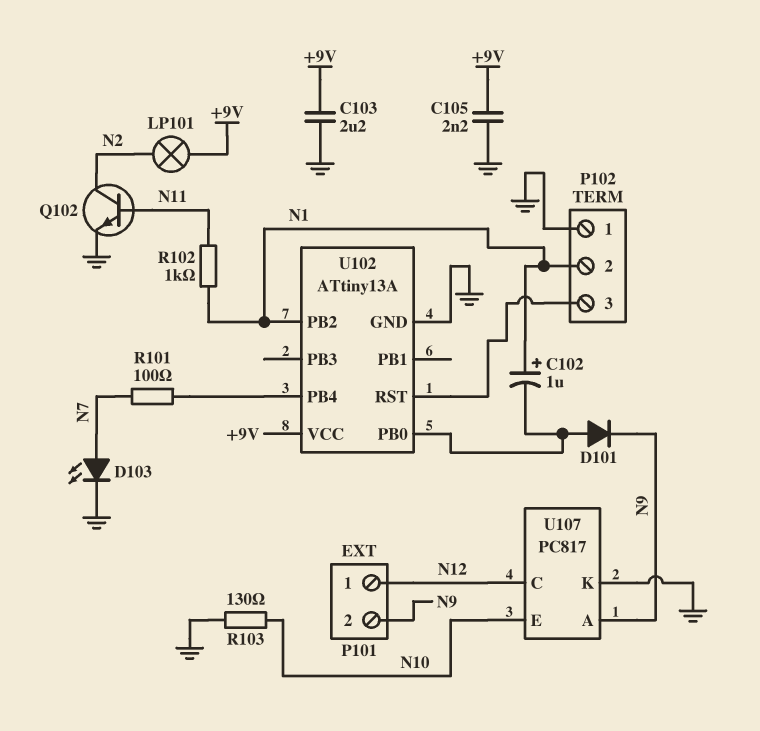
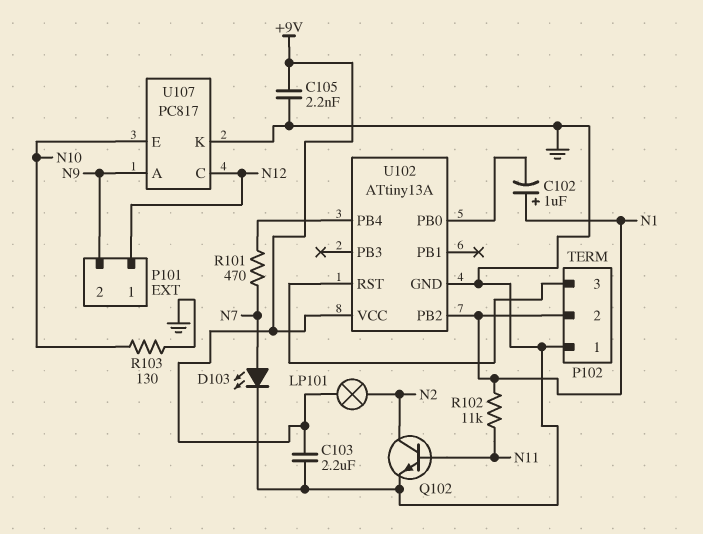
D101: diode (A U102/PB0, K N9) -> none
R101: 100 (N7, U102/PB4) -> 470 (N7, U102/PB4)
R102: 1k (N1, N11) -> 11k (N1, N11)

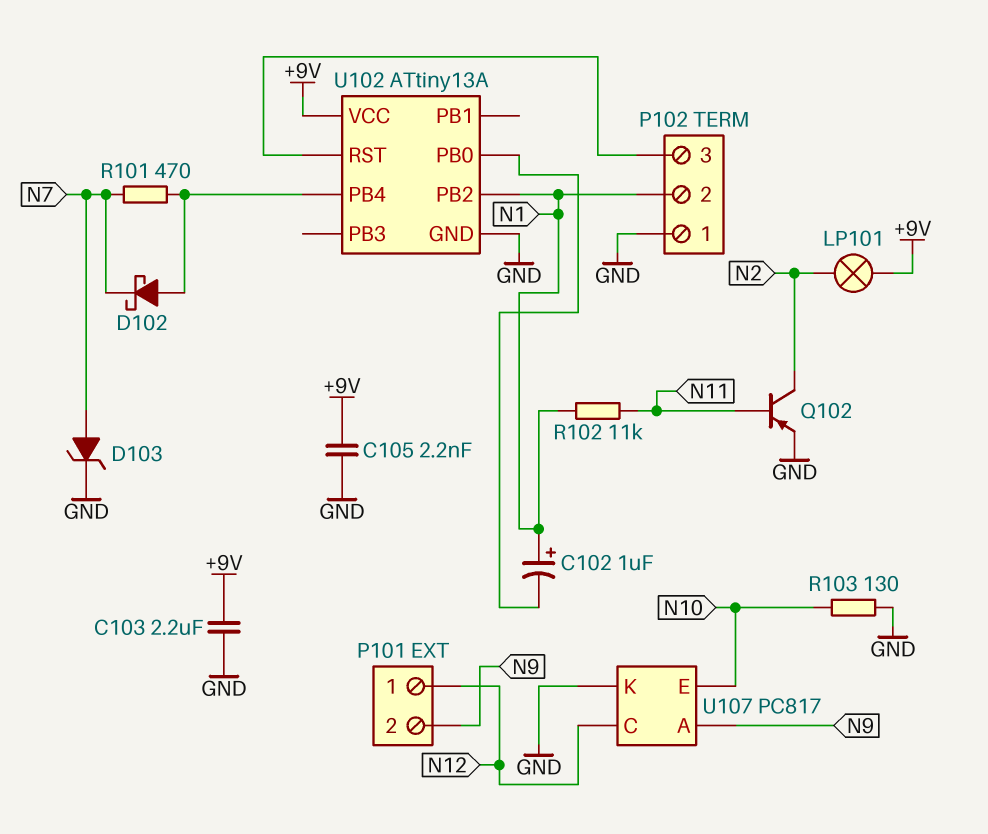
D102: none -> schottky (A U102/PB4, K N7)
D103: LED (A N7, K GND) -> zener (A N7, K GND)
Q102: NPN (B N11, C N2, E GND) -> PNP (B N11, C N2, E GND)

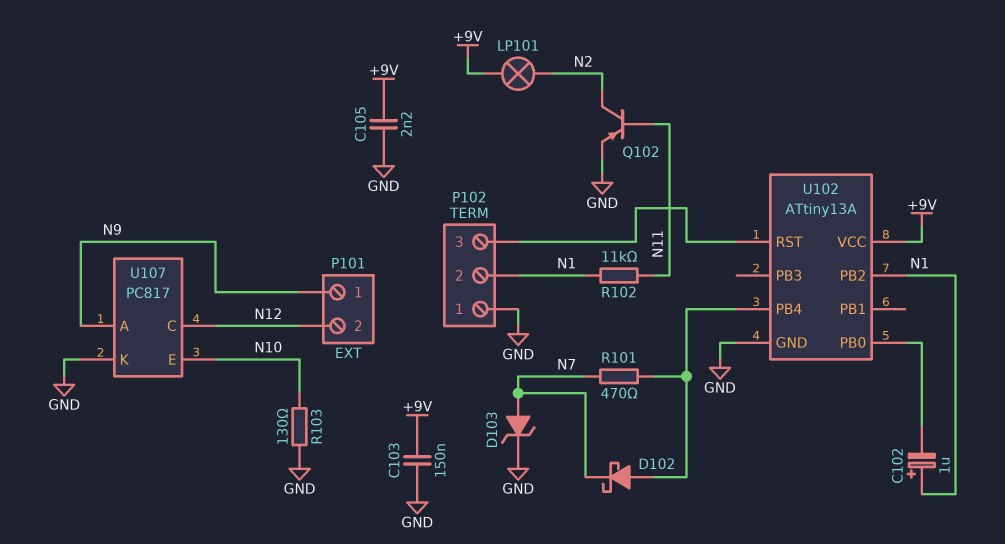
C103: 2.2uF (+9V, GND) -> 150nF (+9V, GND)
P101 pin 1: N12 -> N9
P101 pin 2: N9 -> N12

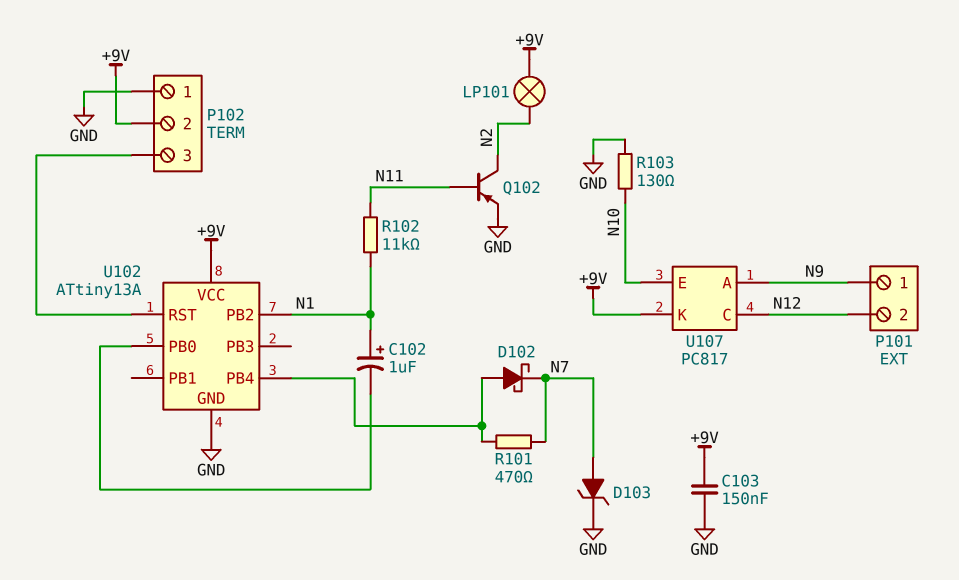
C105: 2.2nF (+9V, GND) -> none
P102 pin 2: N1 -> +9V
U107 pin K: GND -> +9V

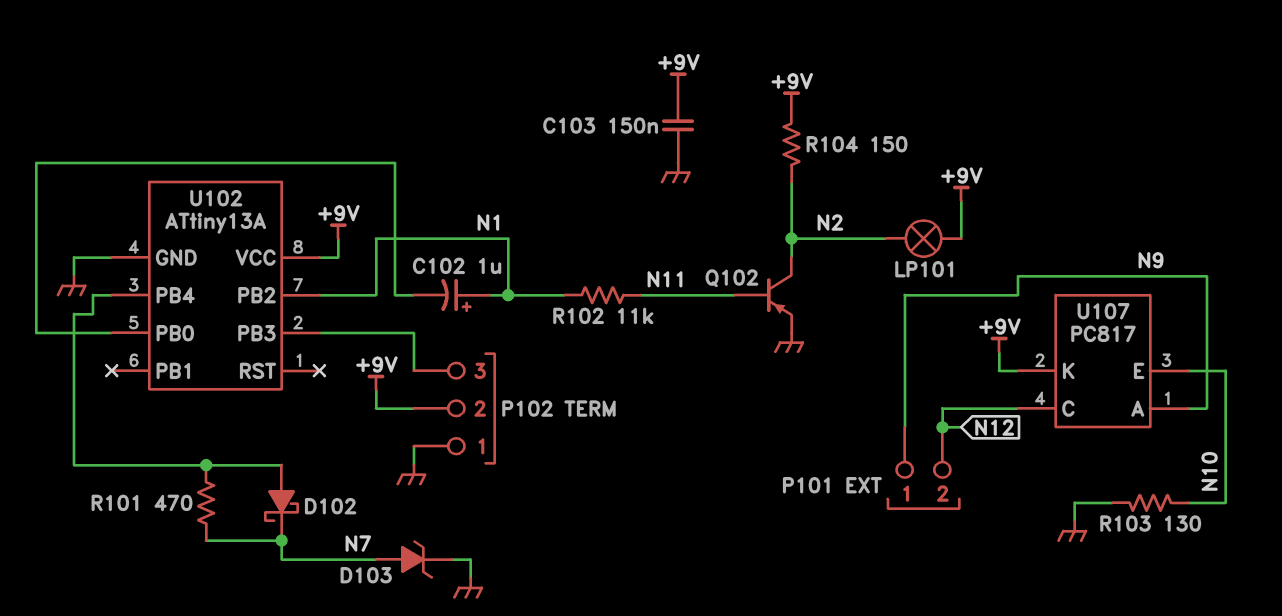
R104: none -> 150 (+9V, N2)
U102 pin PB3: none -> P102/3
U102 pin RST: P102/3 -> none

